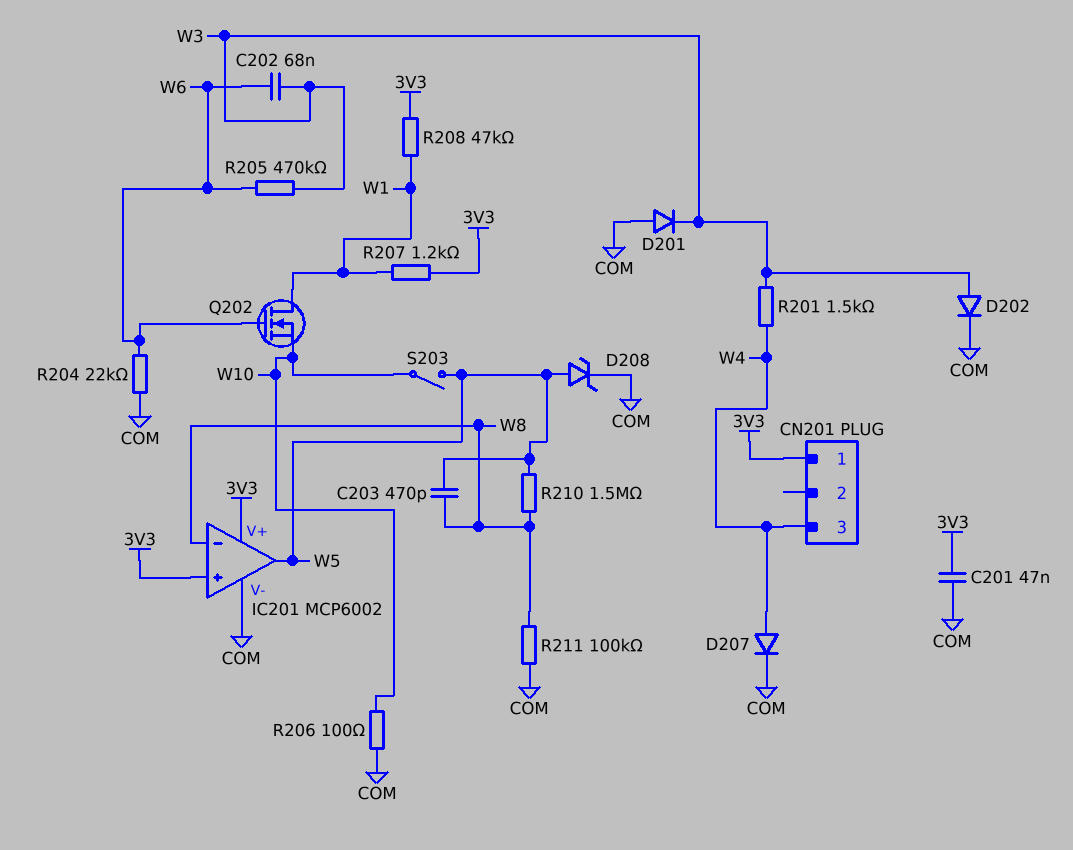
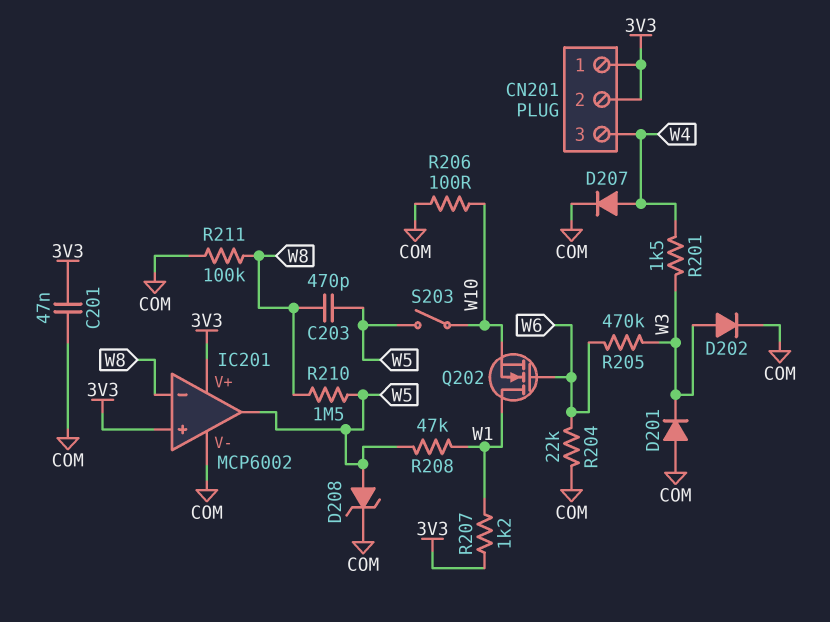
C202: 68nF (W3, W6) -> none
CN201 pin 2: none -> 3V3
R208: 47k (3V3, W1) -> 47k (W1, W5)

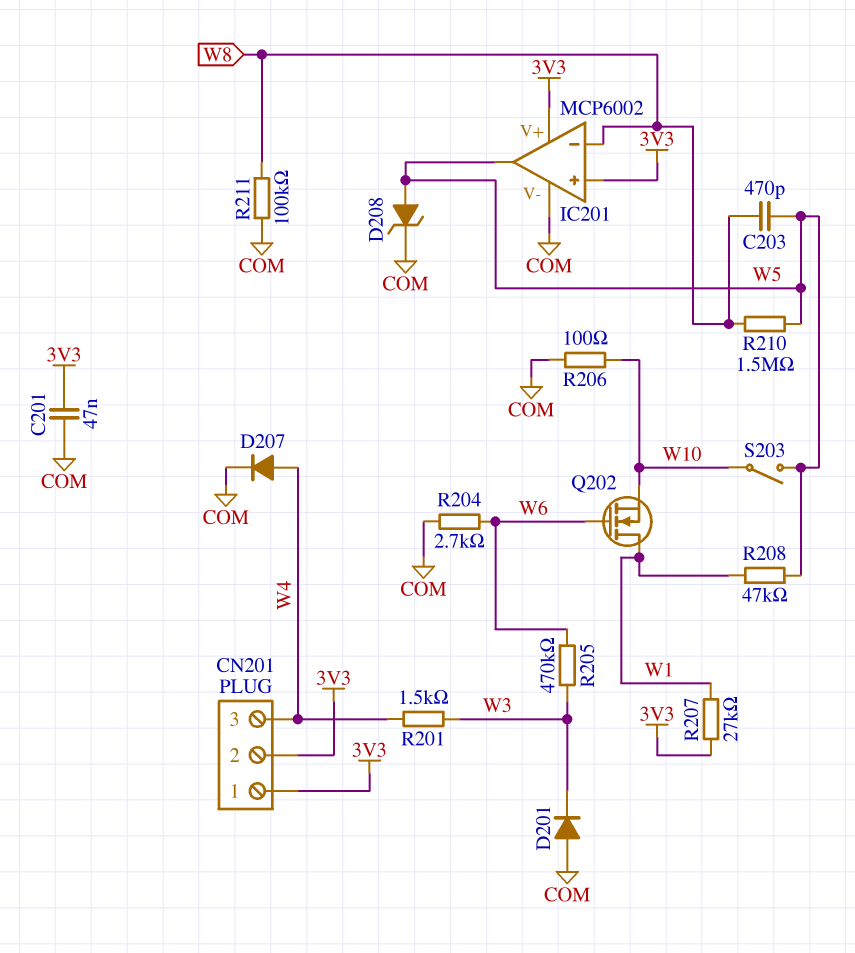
D202: diode (A W3, K COM) -> none
R204: 22k (COM, W6) -> 2.7k (COM, W6)
R207: 1.2k (3V3, W1) -> 27k (3V3, W1)

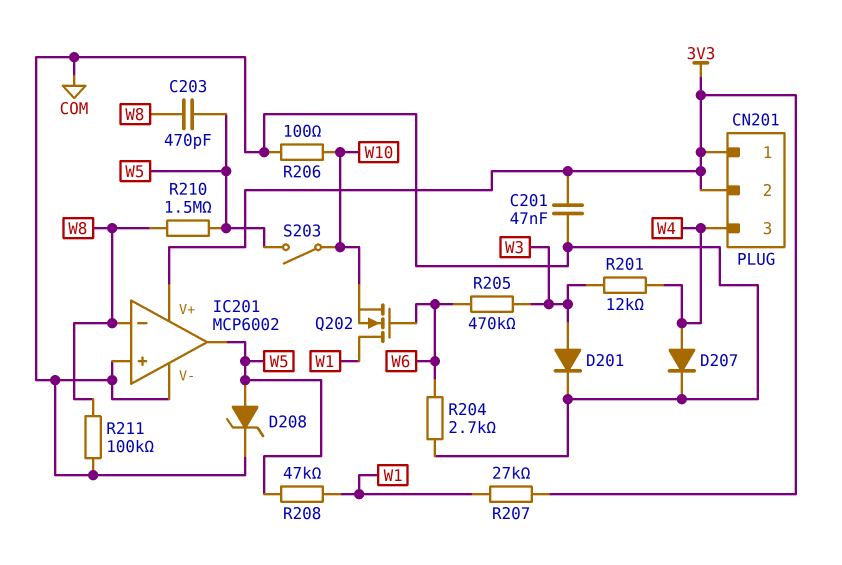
D201: diode (A COM, K W3) -> diode (A W3, K COM)
IC201 pin in+: 3V3 -> COM
R201: 1.5k (W3, W4) -> 12k (W3, W4)

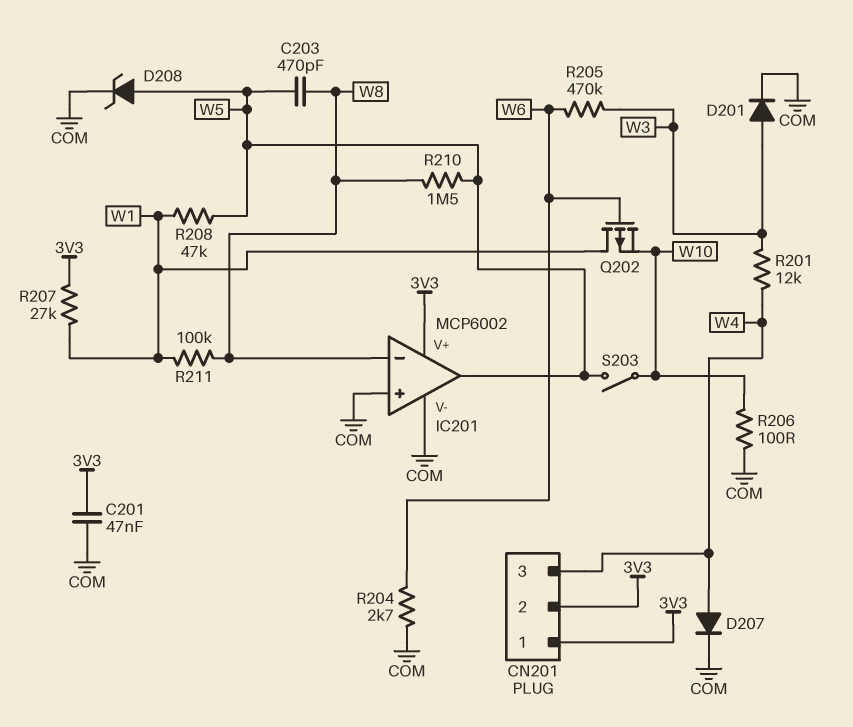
Q202: NMOS (G W6, D W1, S W10) -> PMOS (G W6, D W1, S W10)
R211: 100k (COM, W8) -> 100k (W1, W8)

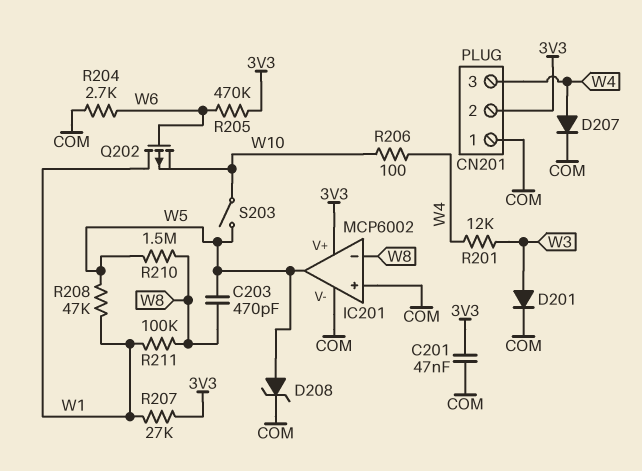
CN201 pin 1: 3V3 -> COM
R205: 470k (W3, W6) -> 470k (3V3, W6)
R206: 100 (COM, W10) -> 100 (W4, W10)

